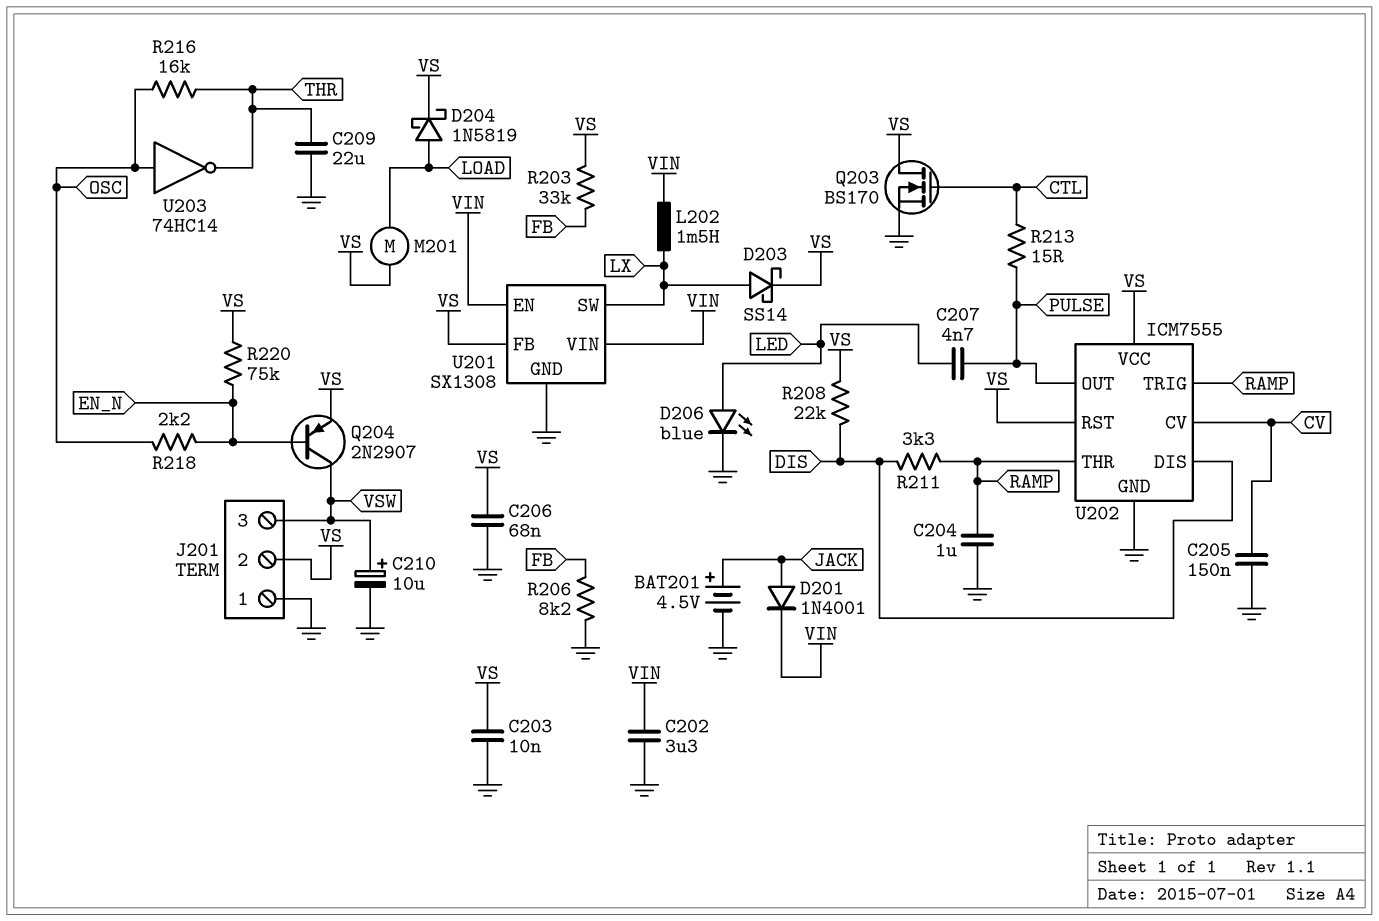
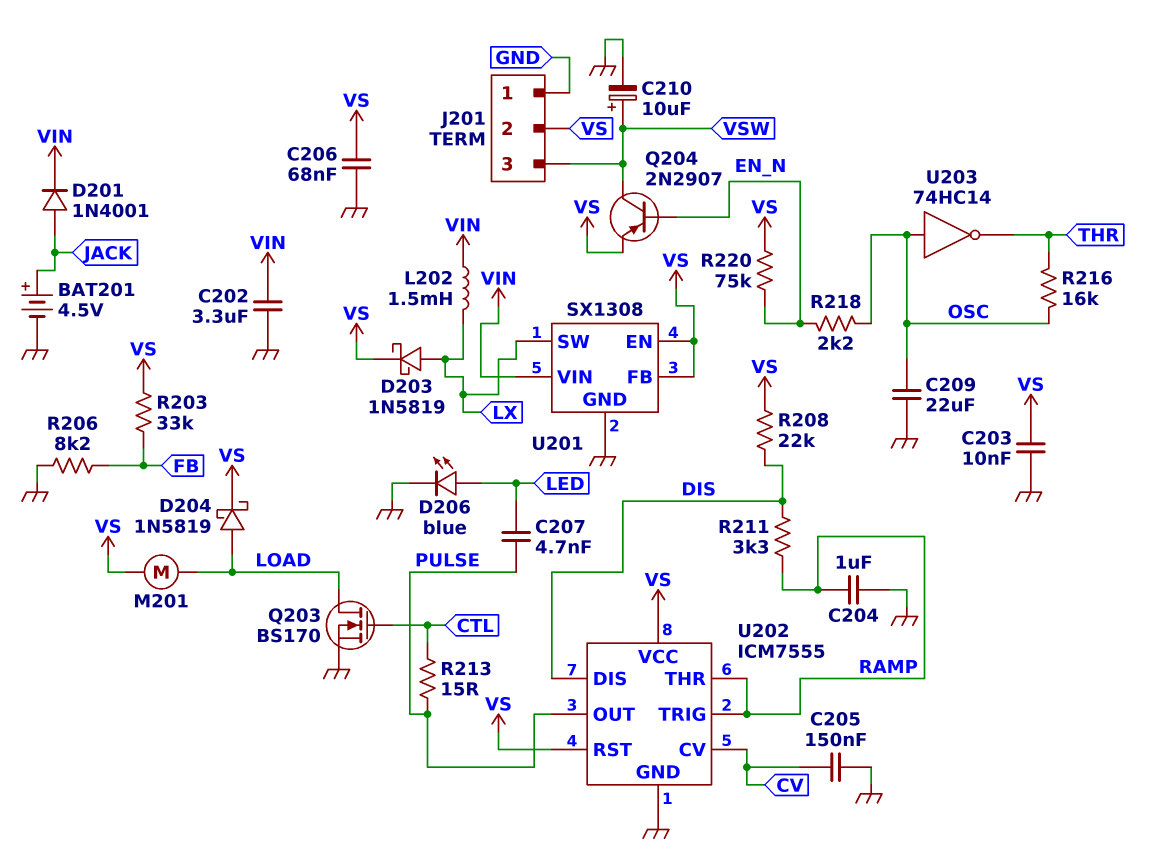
C209: 22uF (GND, THR) -> 22uF (GND, OSC)
D203: schottky SS14 (A LX, K VS) -> schottky 1N5819 (A LX, K VS)
Q203: NMOS BS170 (G CTL, D VS, S GND) -> NMOS BS170 (G CTL, D LOAD, S GND)
U201 pin EN: VIN -> VS

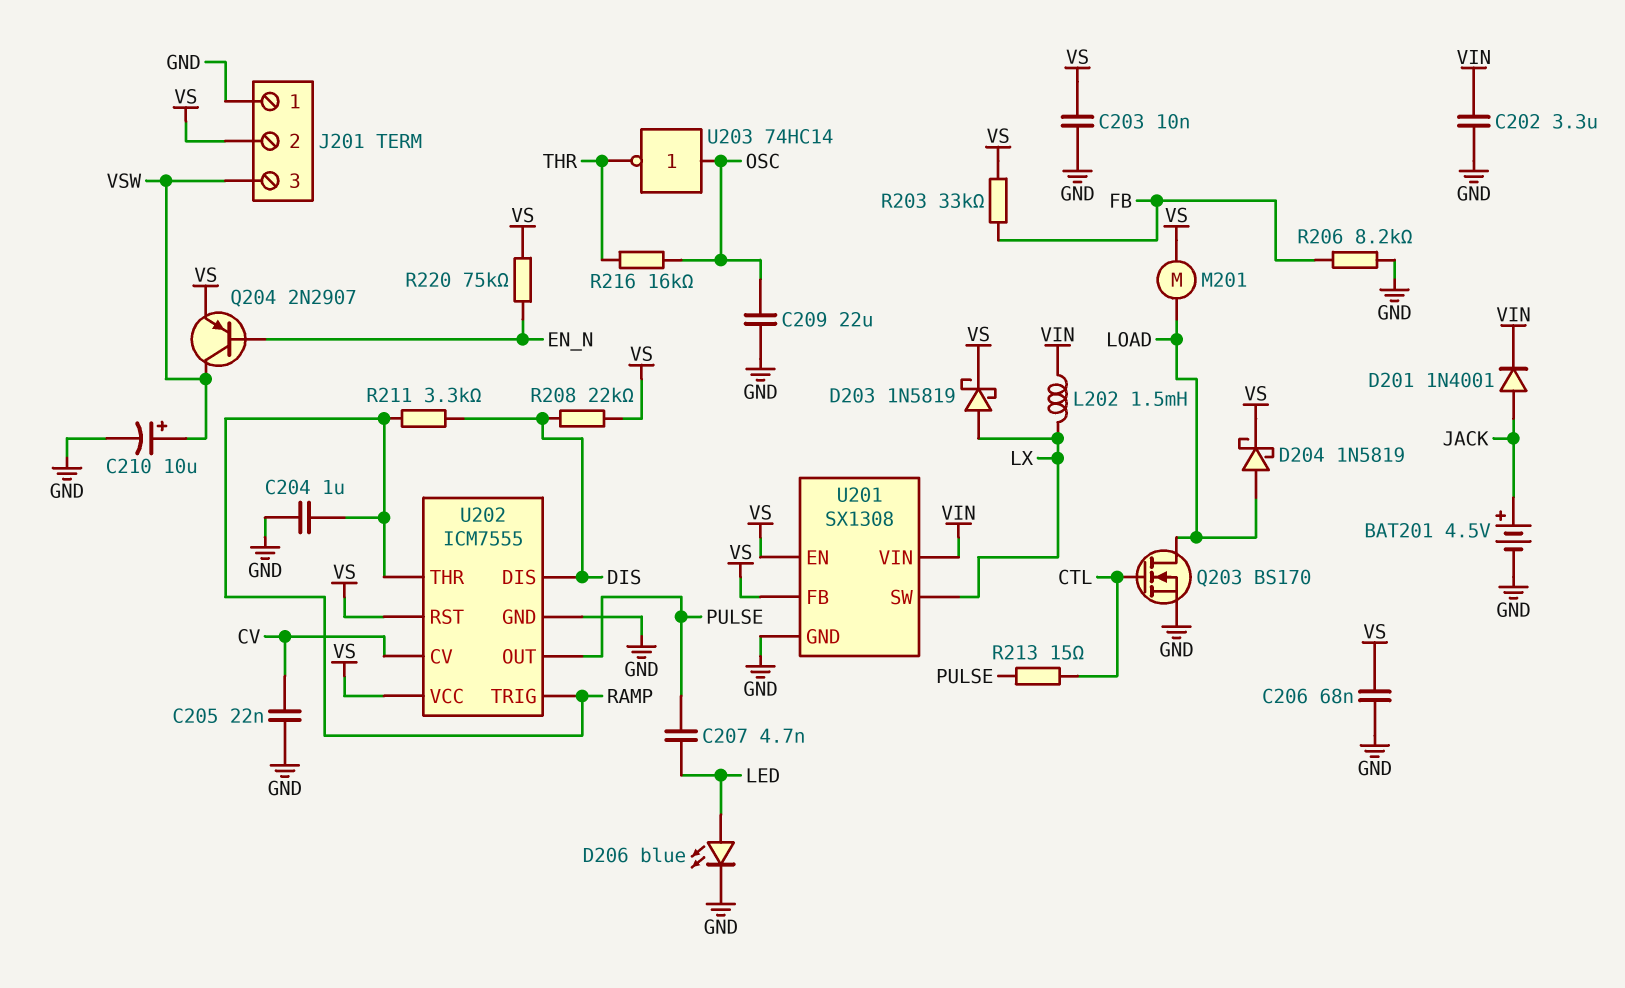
C205: 150nF (CV, GND) -> 22nF (CV, GND)
R218: 2.2k (EN_N, OSC) -> none

